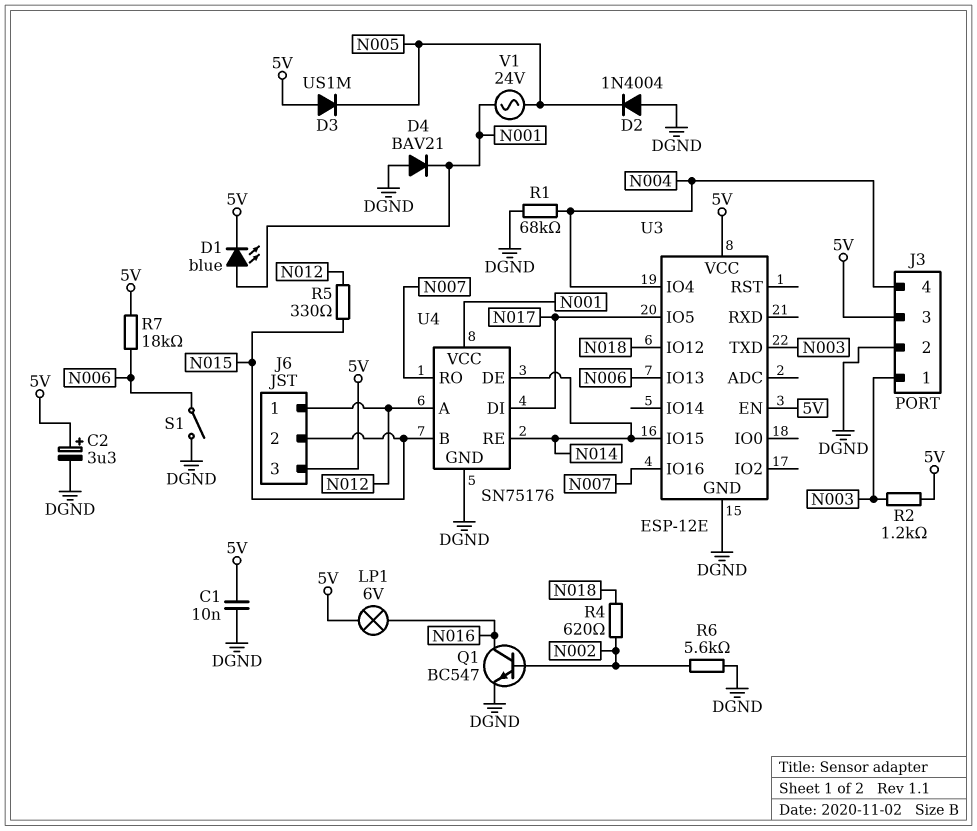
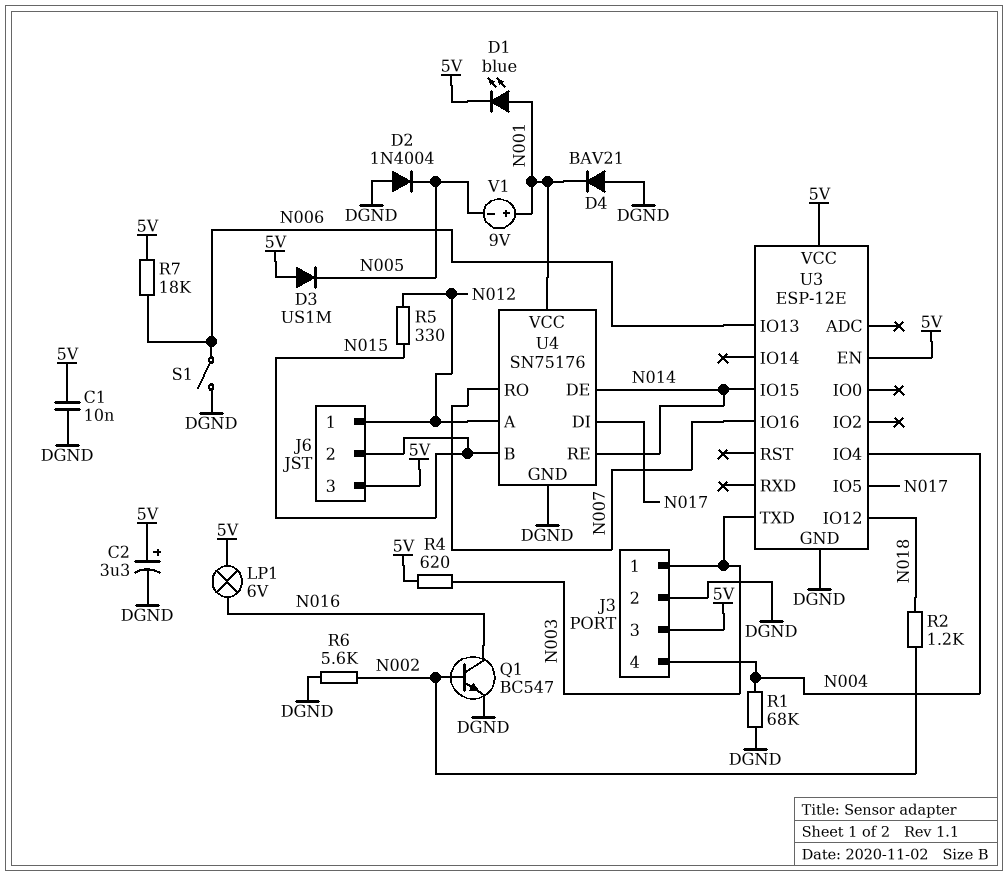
R2: 1.2k (5V, N003) -> 1.2k (N002, N018)
R4: 620 (N002, N018) -> 620 (5V, N003)
V1: AC 24V (N001, N005) -> 9V (plus N001, minus N005)

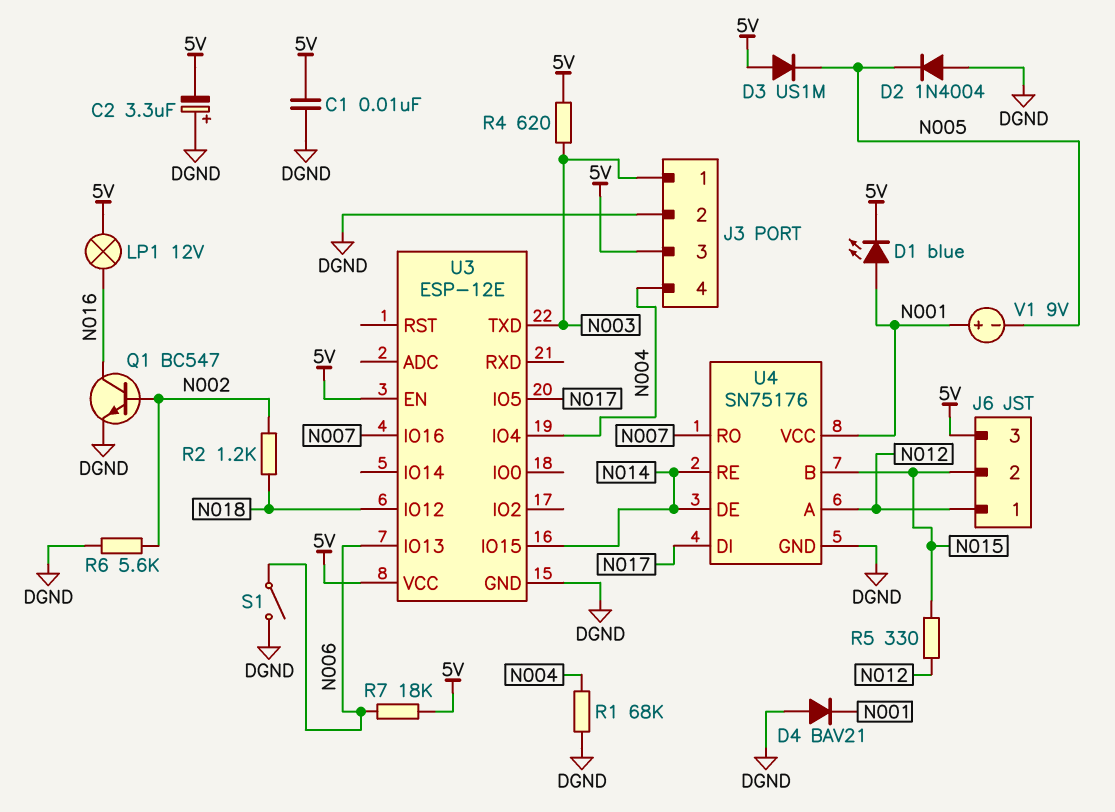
C2: 3.3uF (plus 5V, minus DGND) -> 3.3uF (plus DGND, minus 5V)
LP1: lamp 6V (5V, N016) -> lamp 12V (5V, N016)

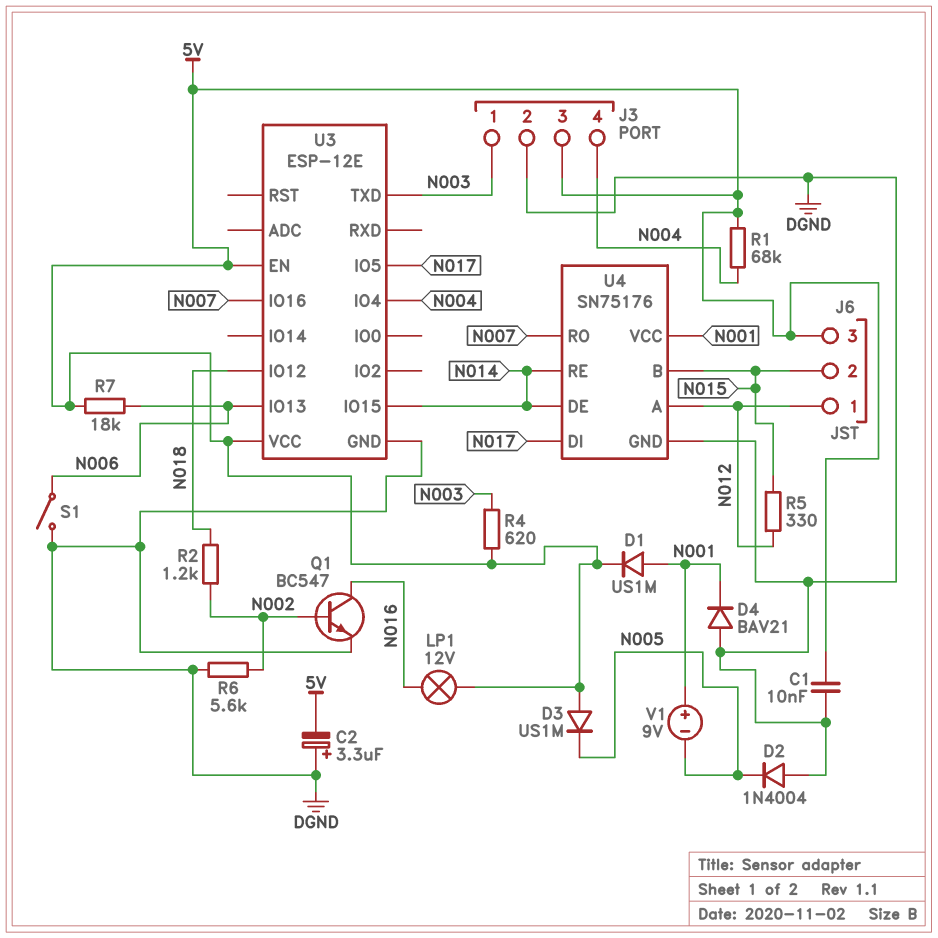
D1: LED blue (A N001, K 5V) -> diode US1M (A N001, K 5V)
R1: 68k (DGND, N004) -> 68k (5V, N004)

